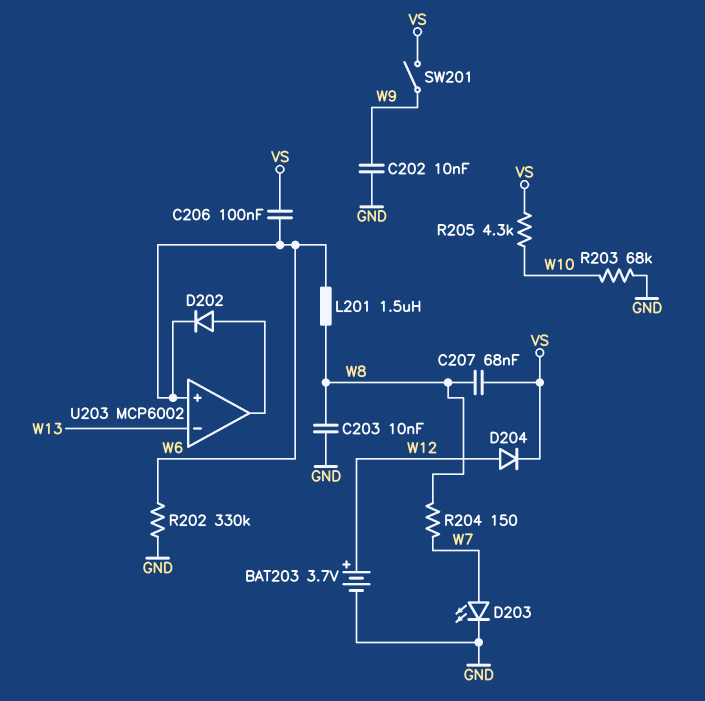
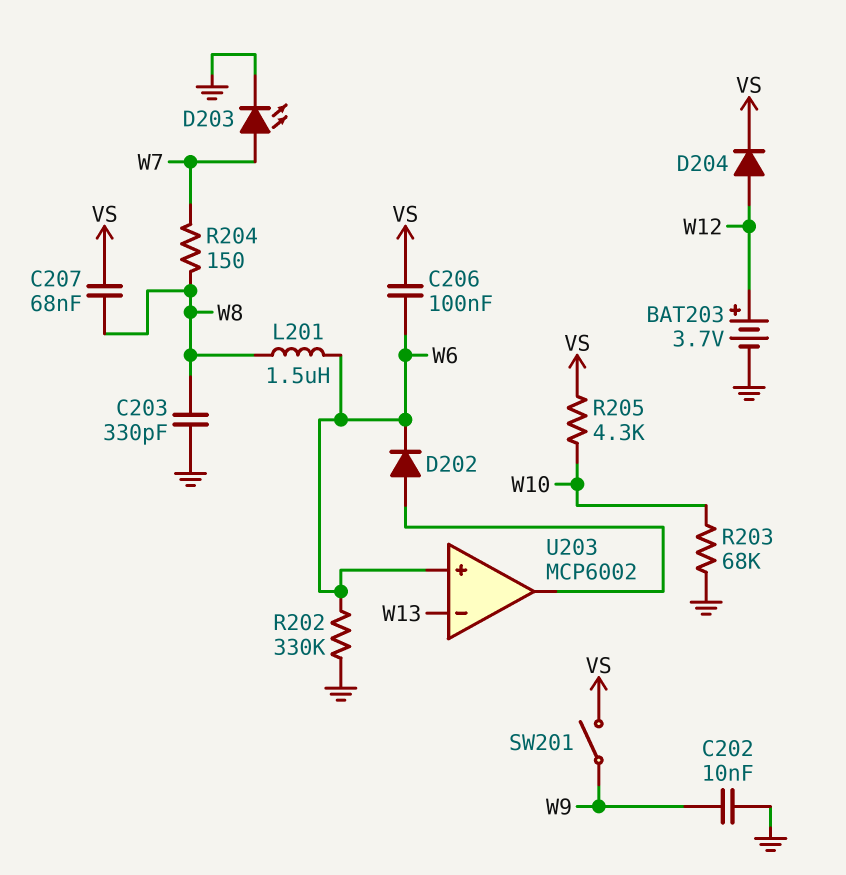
C203: 10nF (GND, W8) -> 330pF (GND, W8)

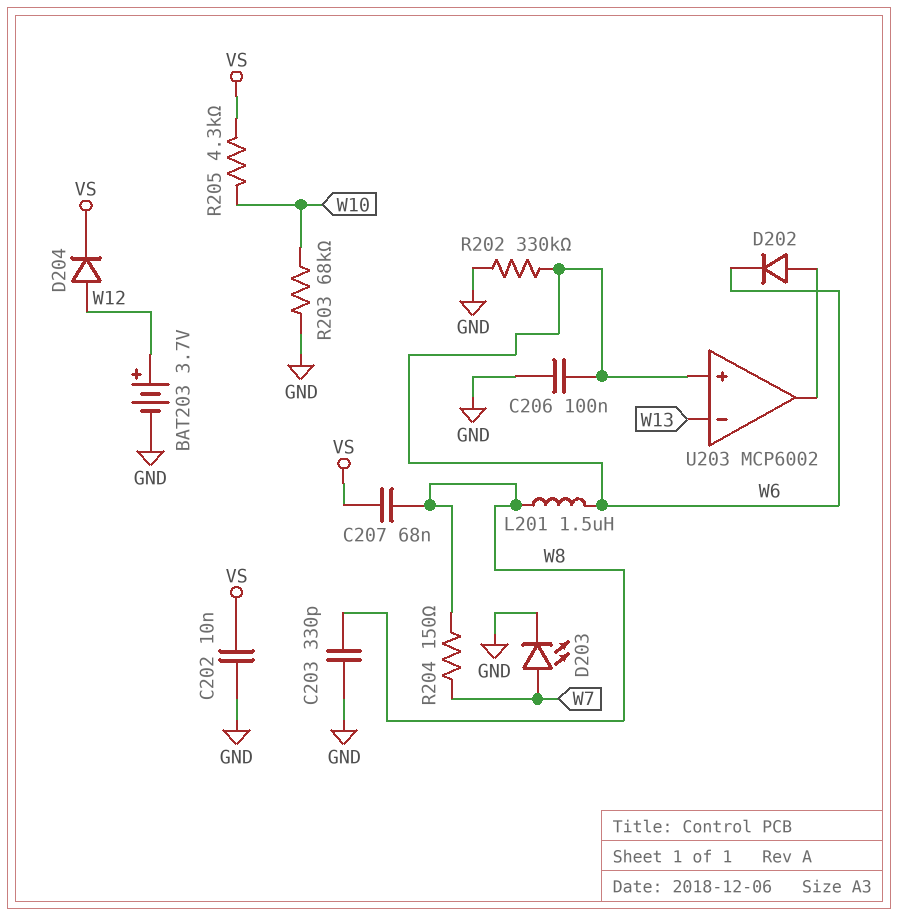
C202: 10nF (GND, W9) -> 10nF (GND, VS)
C206: 100nF (VS, W6) -> 100nF (GND, W6)
SW201: switch (VS, W9) -> none

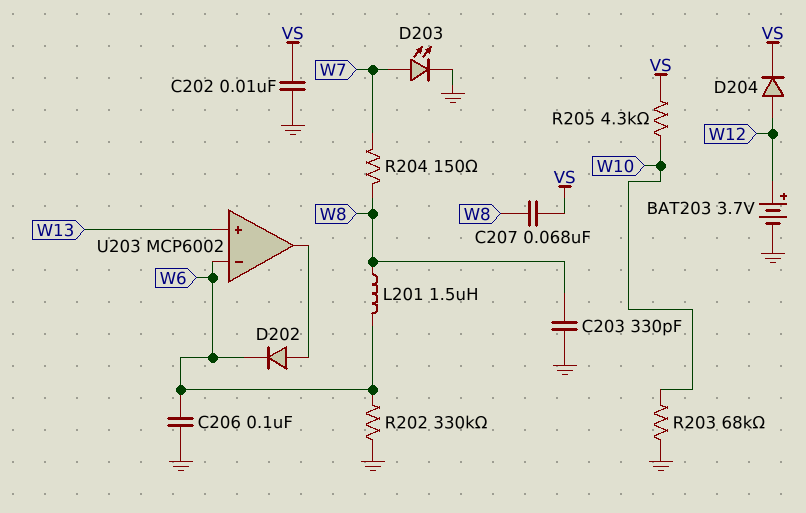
U203 pin in+: W6 -> W13
U203 pin in-: W13 -> W6

